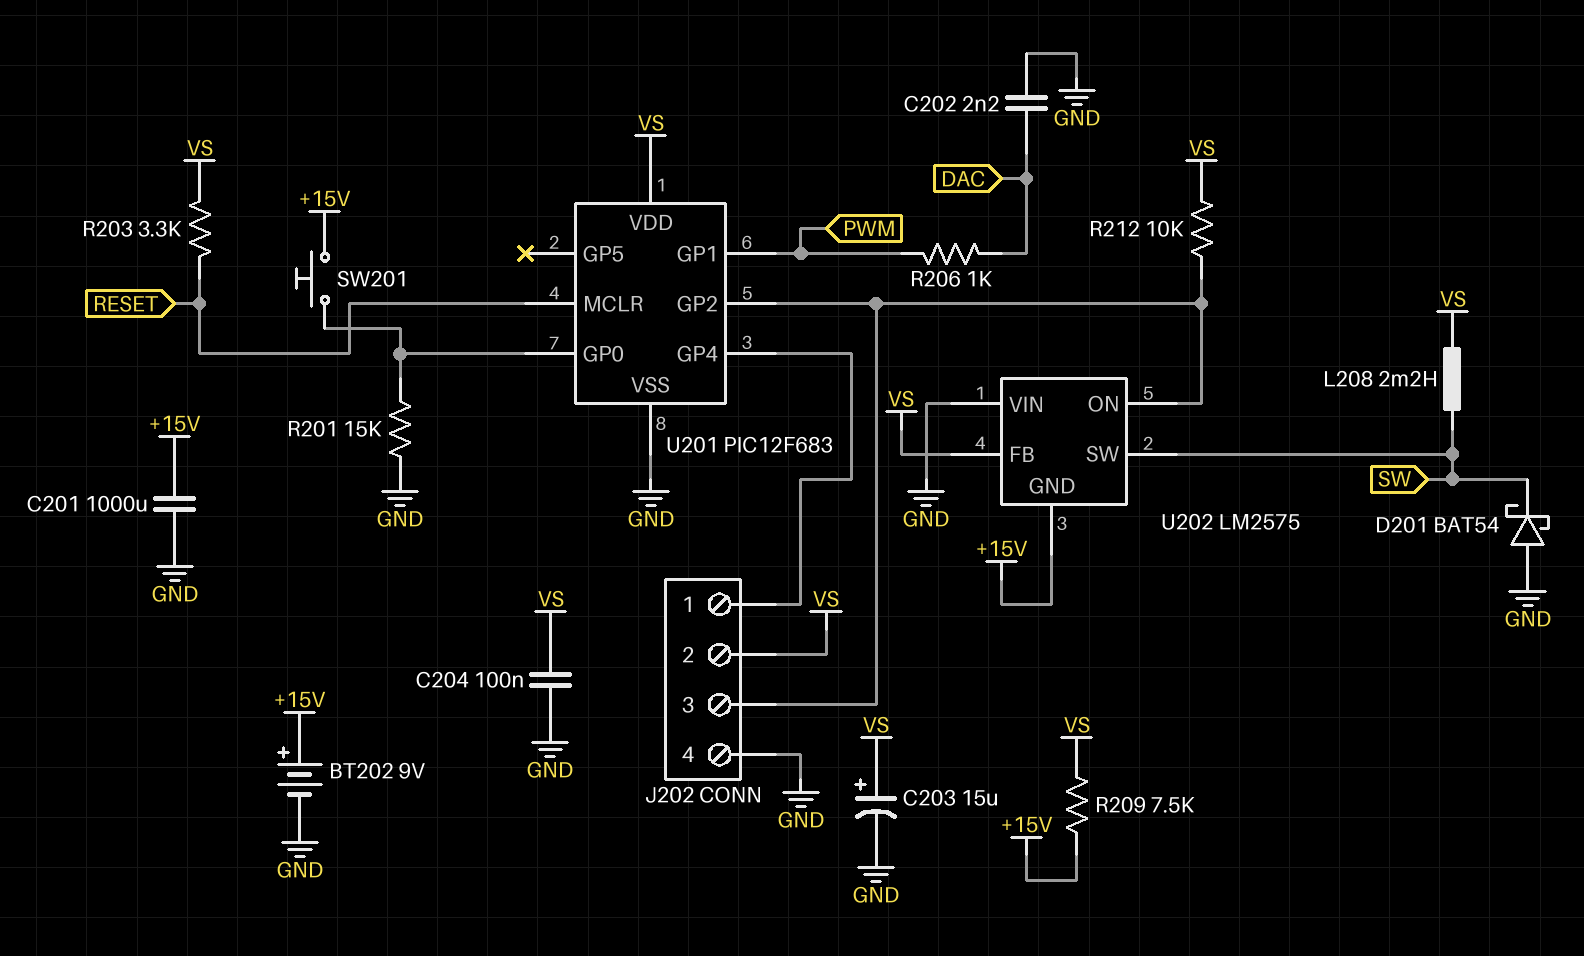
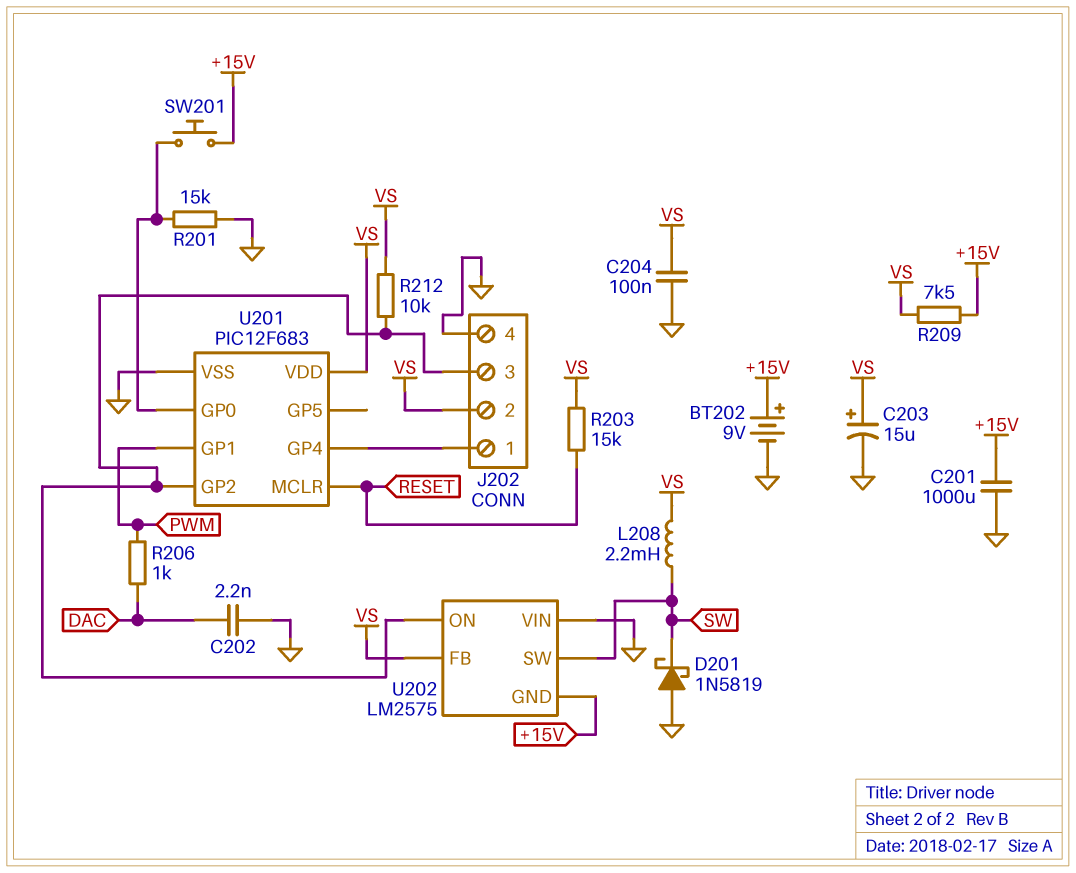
D201: schottky BAT54 (A GND, K SW) -> schottky 1N5819 (A GND, K SW)
R203: 3.3k (RESET, VS) -> 15k (RESET, VS)

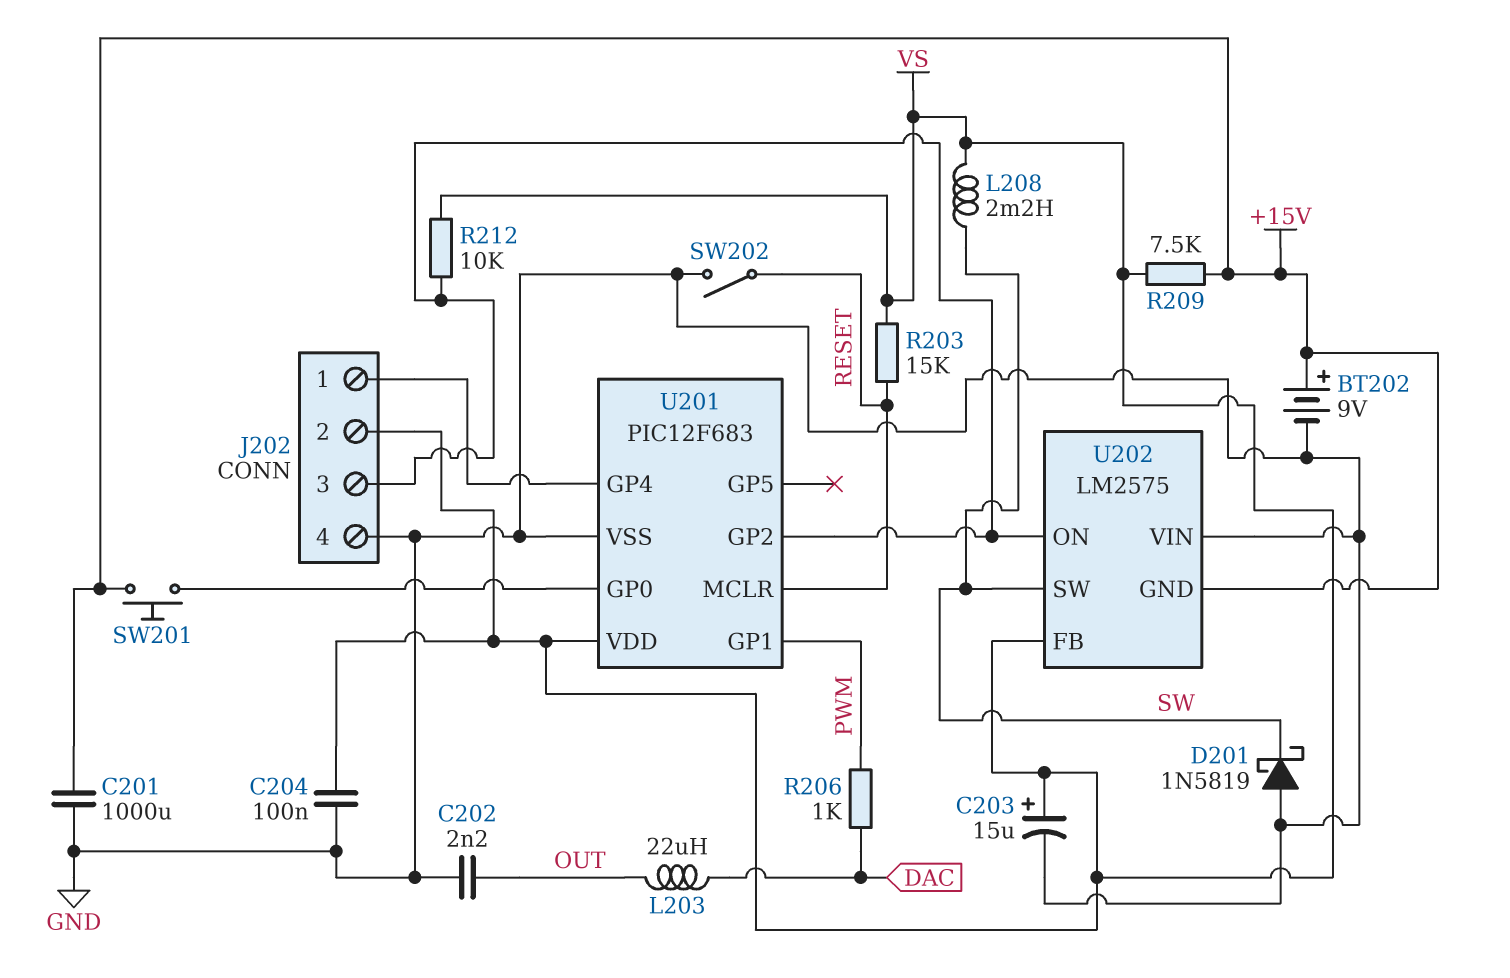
C202: 2.2nF (DAC, GND) -> 2.2nF (GND, OUT)
L203: none -> 22uH (DAC, OUT)
R201: 15k (GND, U201/GP0) -> none
SW202: none -> switch (GND, RESET)

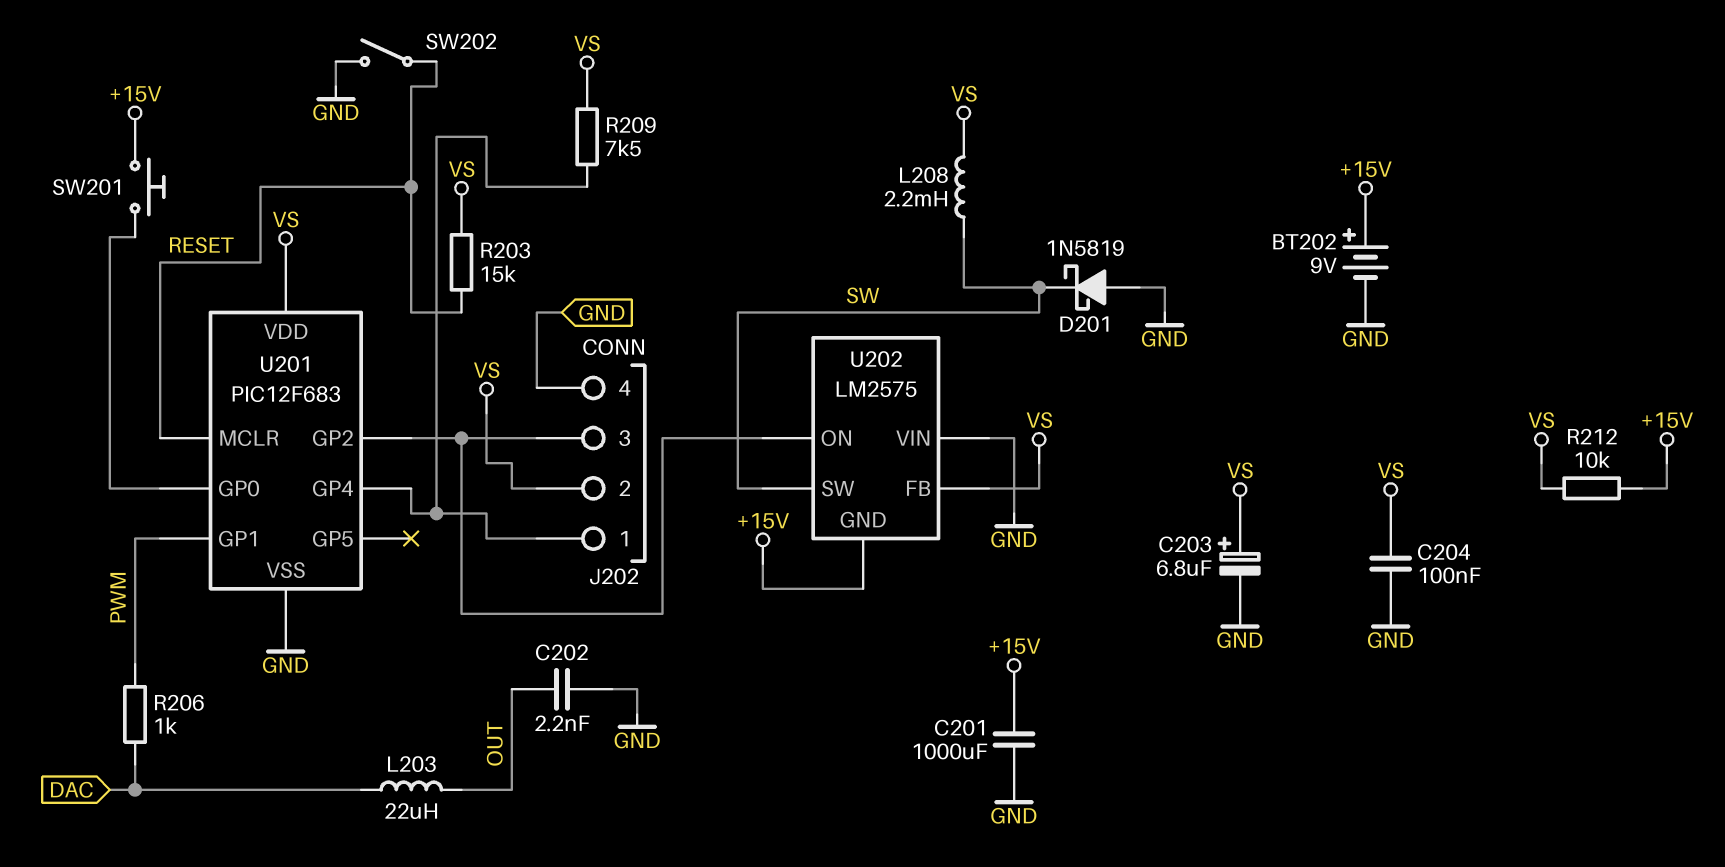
C203: 15uF (plus VS, minus GND) -> 6.8uF (plus VS, minus GND)
R209: 7.5k (+15V, VS) -> 7.5k (J202/1, VS)
R212: 10k (J202/3, VS) -> 10k (+15V, VS)

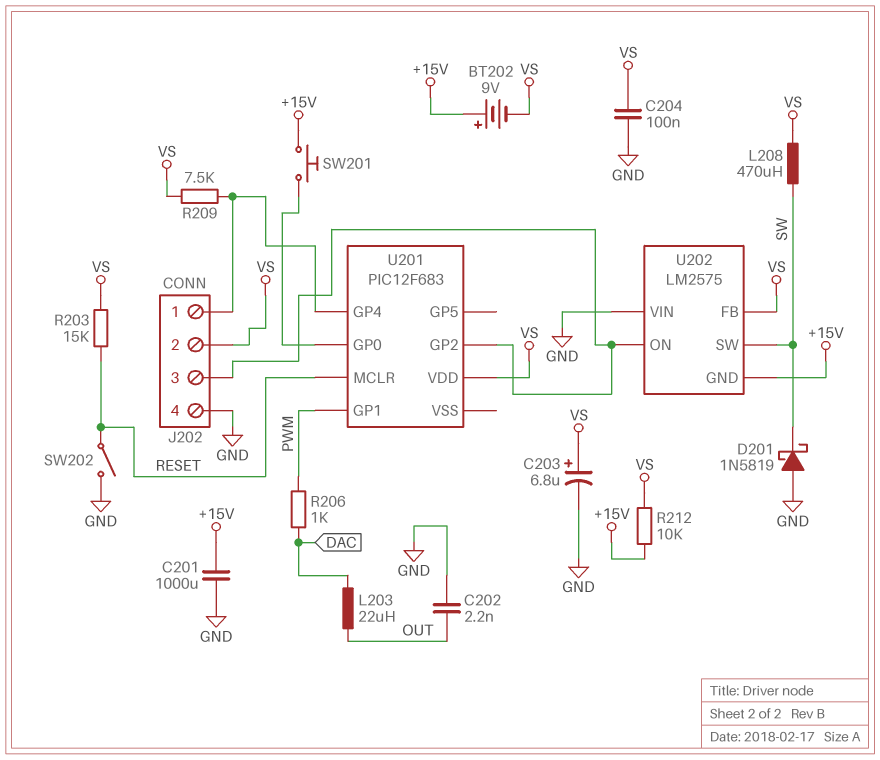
BT202: 9V (plus +15V, minus GND) -> 9V (plus +15V, minus VS)
L208: 2.2mH (SW, VS) -> 470uH (SW, VS)
U201 pin VSS: GND -> none

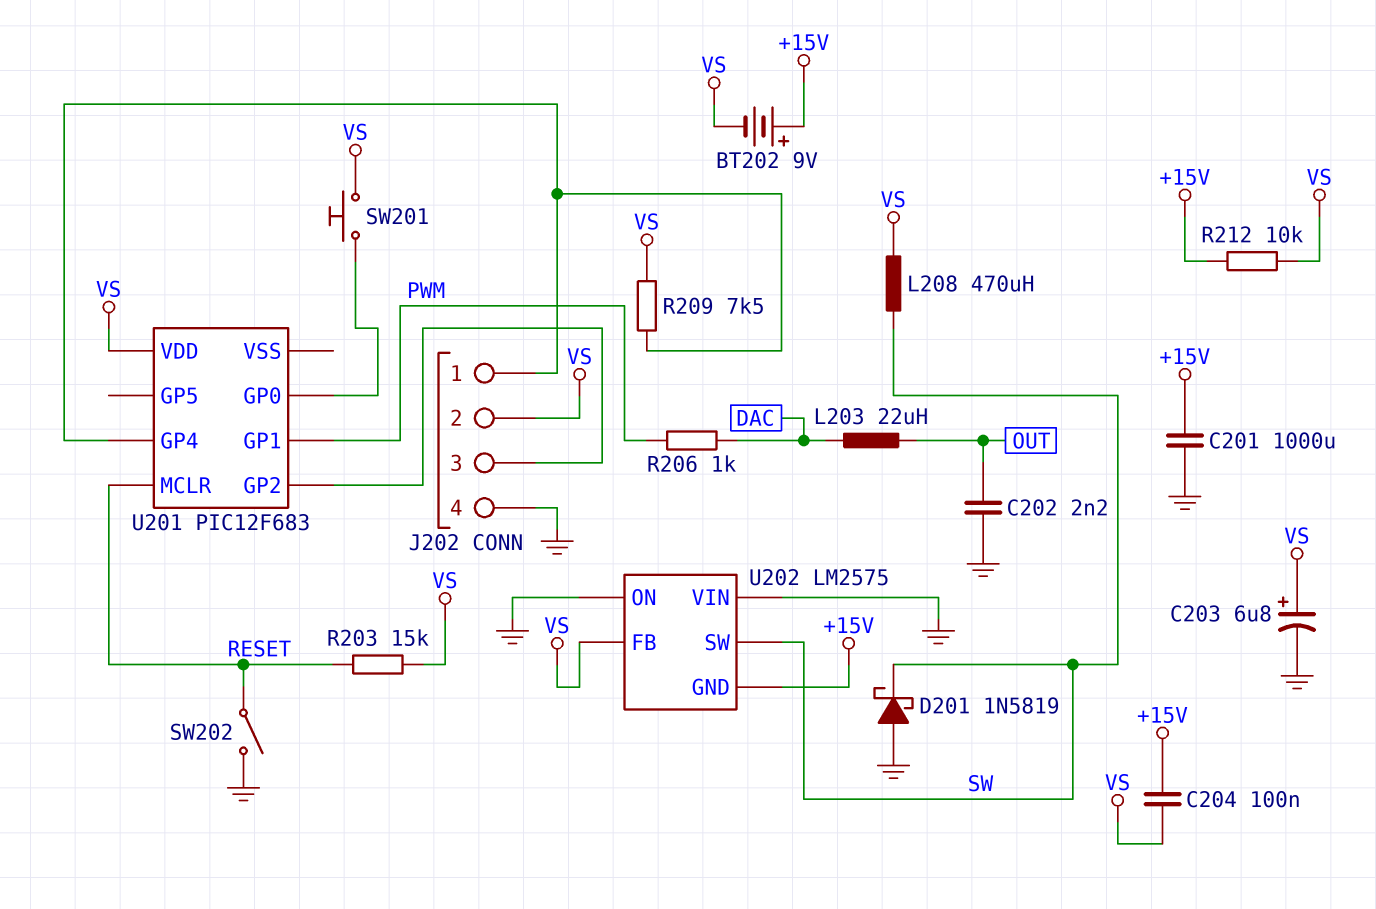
C204: 100nF (GND, VS) -> 100nF (+15V, VS)
SW201: button (+15V, U201/GP0) -> button (U201/GP0, VS)
U202 pin ON: J202/3 -> GND

